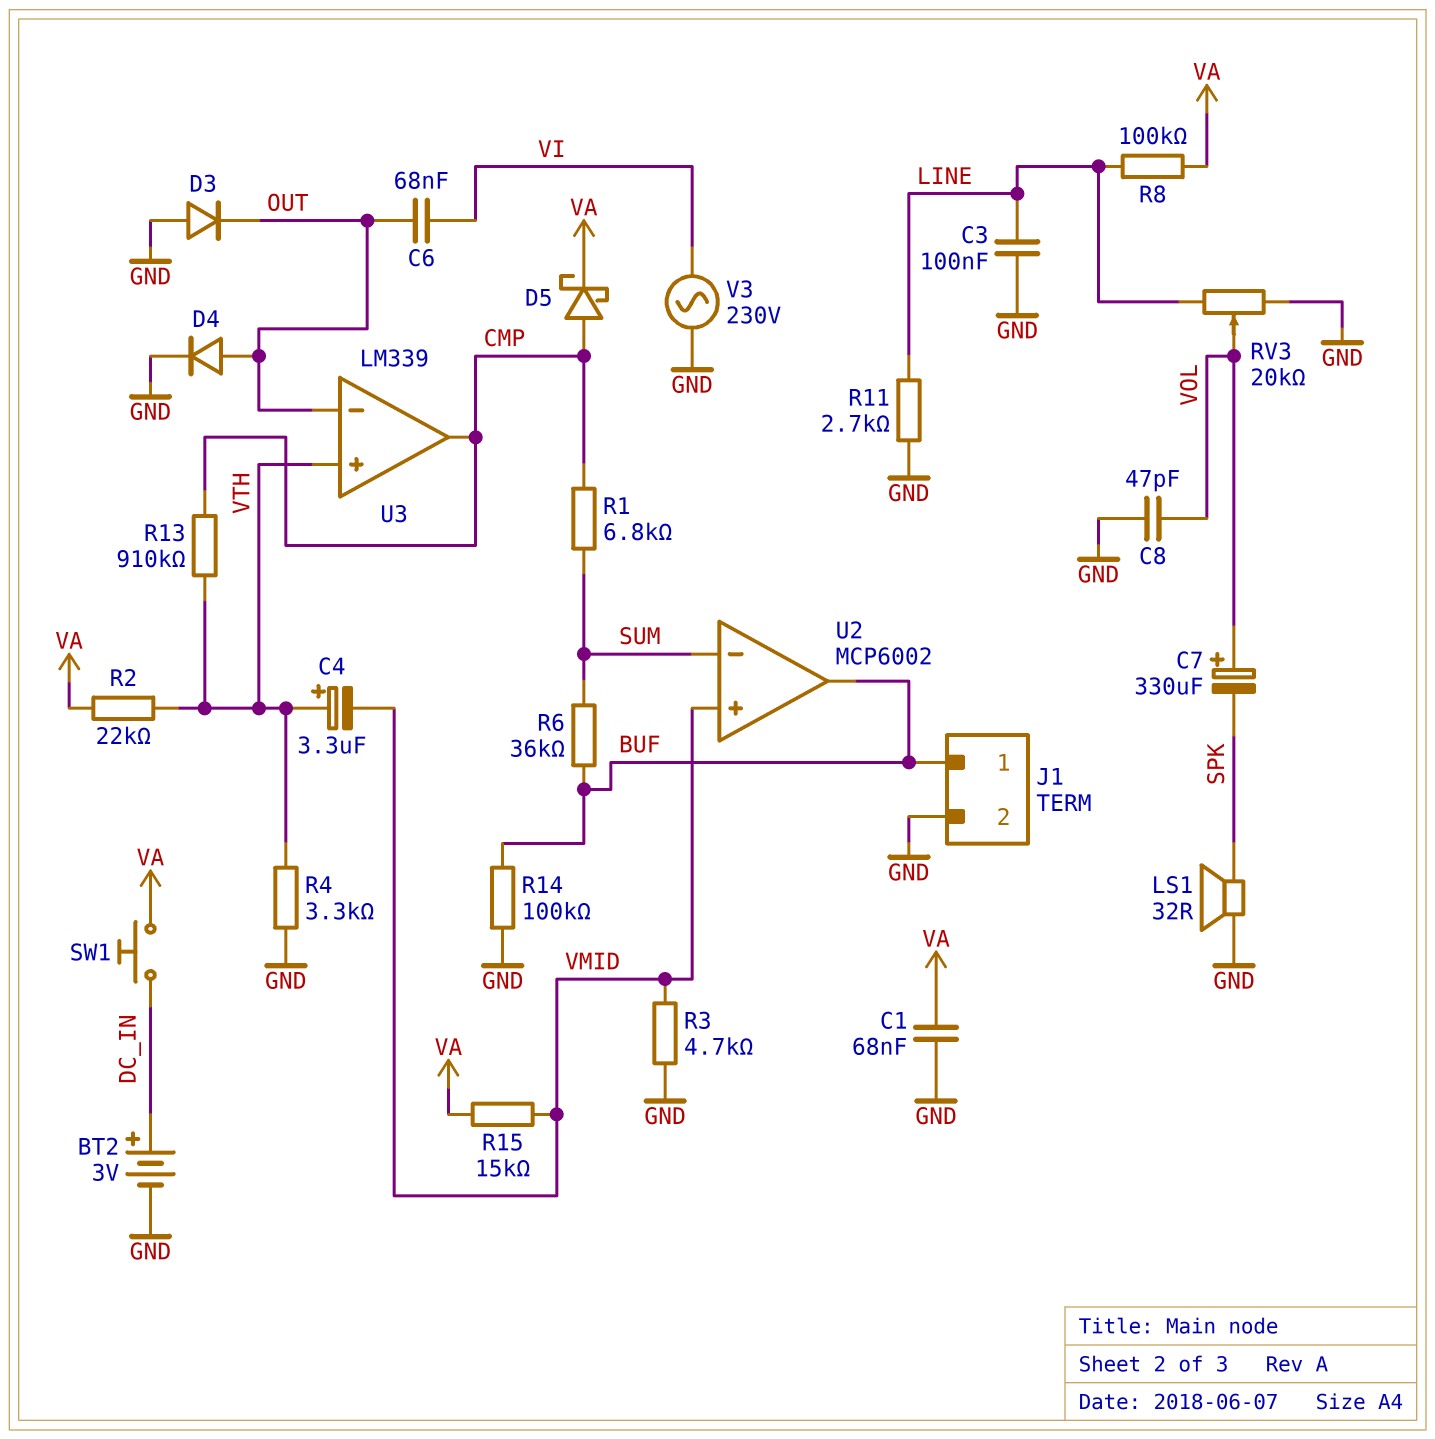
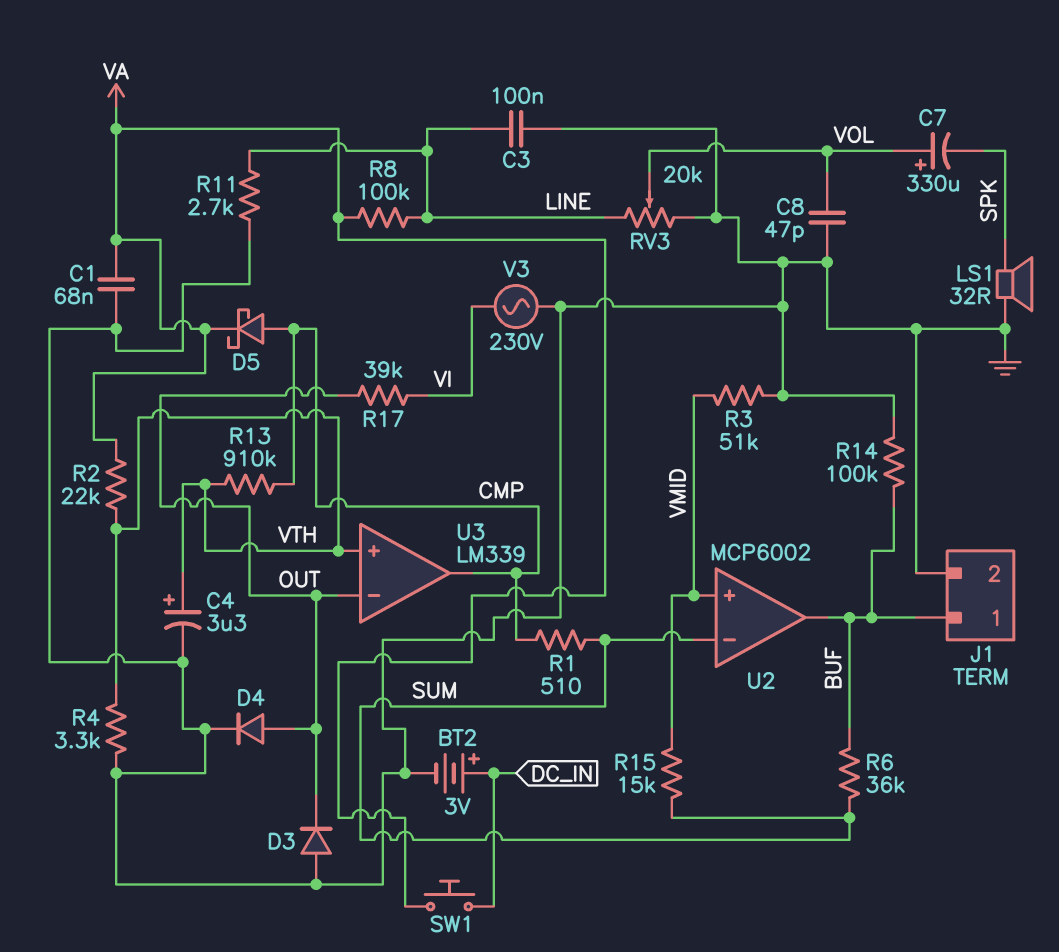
C4: 3.3uF (plus VTH, minus VMID) -> 3.3uF (plus VTH, minus GND)
C6: 68nF (OUT, VI) -> none
R1: 6.8k (CMP, SUM) -> 510 (CMP, SUM)
R3: 4.7k (GND, VMID) -> 51k (GND, VMID)
R15: 15k (VA, VMID) -> 15k (SUM, VMID)
R17: none -> 39k (OUT, VI)

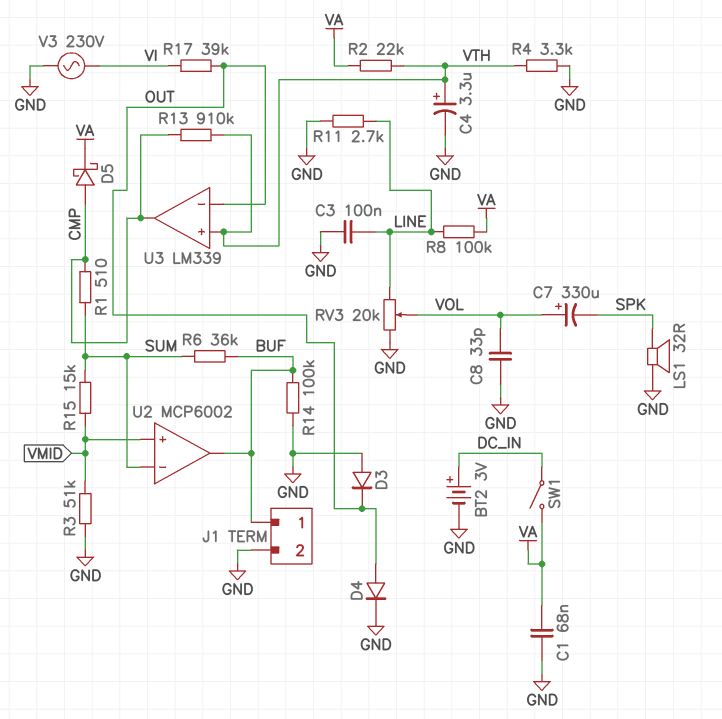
C8: 47pF (GND, VOL) -> 33pF (GND, VOL)
SW1: button (DC_IN, VA) -> switch (DC_IN, VA)

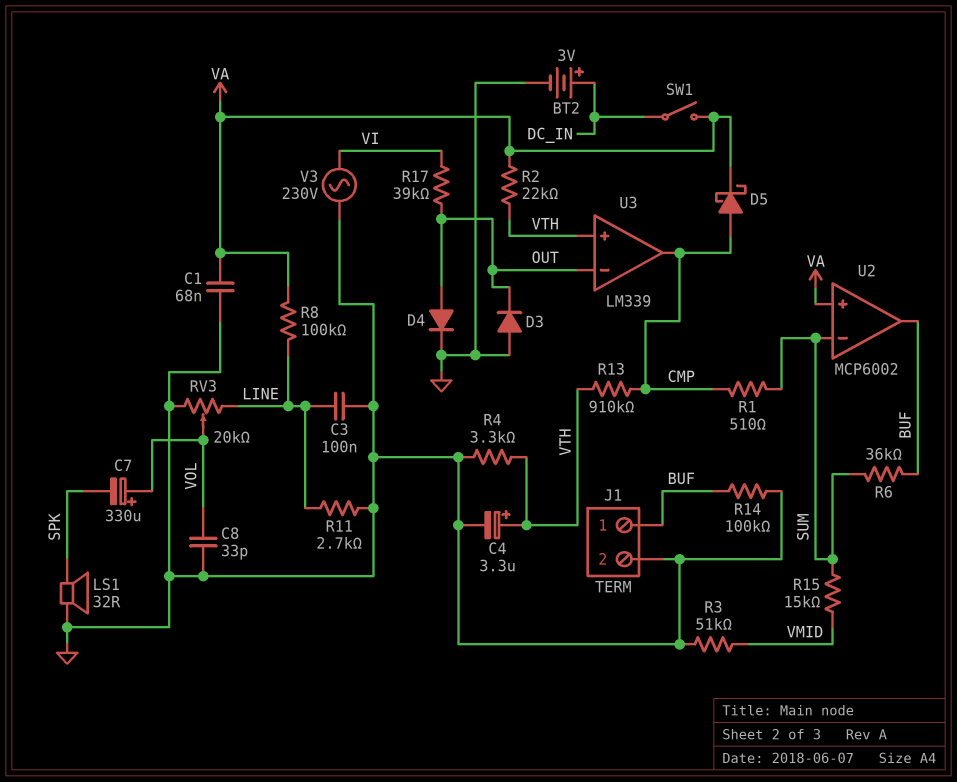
U2 pin in+: VMID -> VA

